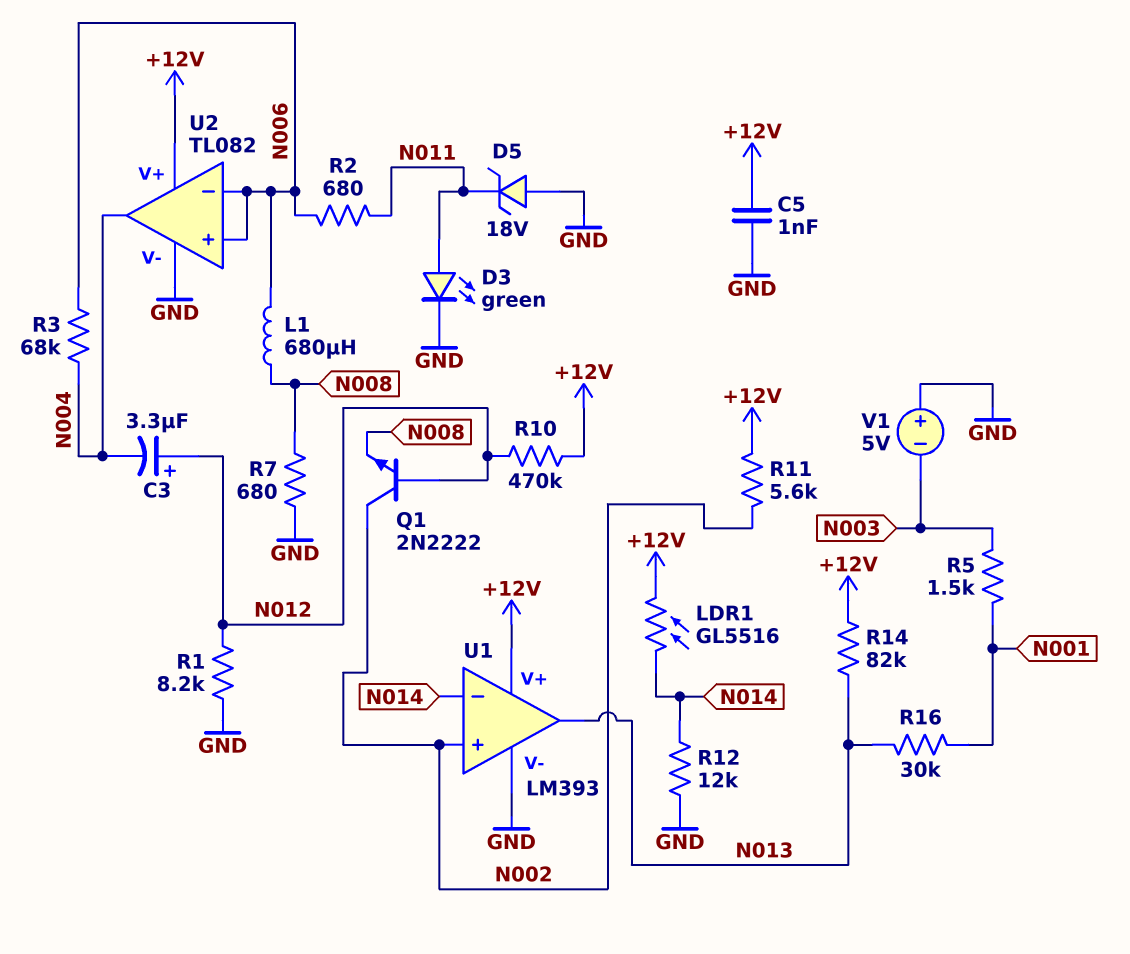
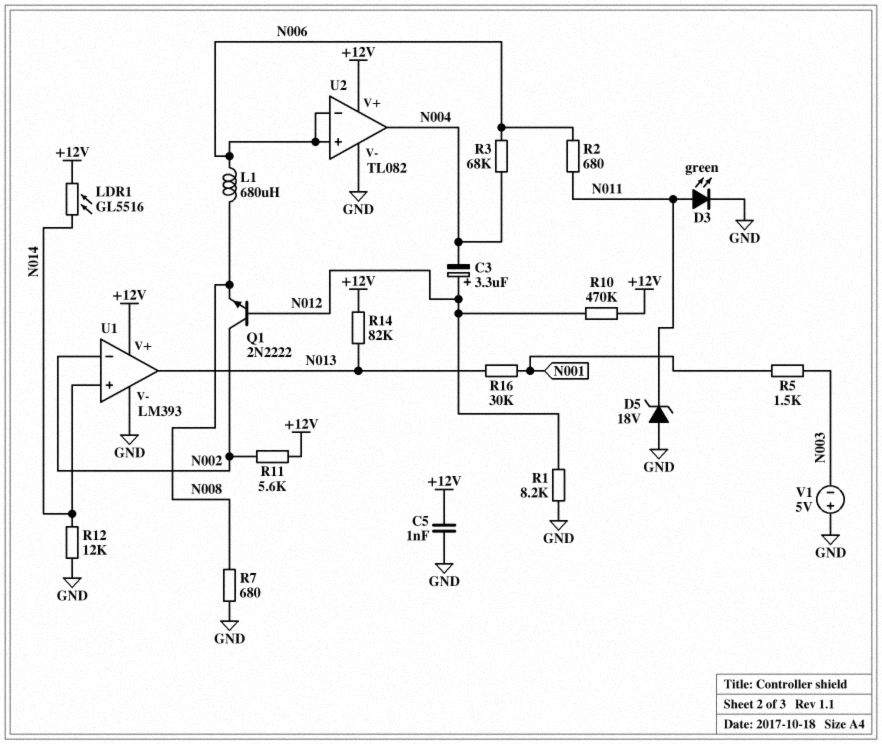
U1 pin in+: N002 -> N014
U1 pin in-: N014 -> N002

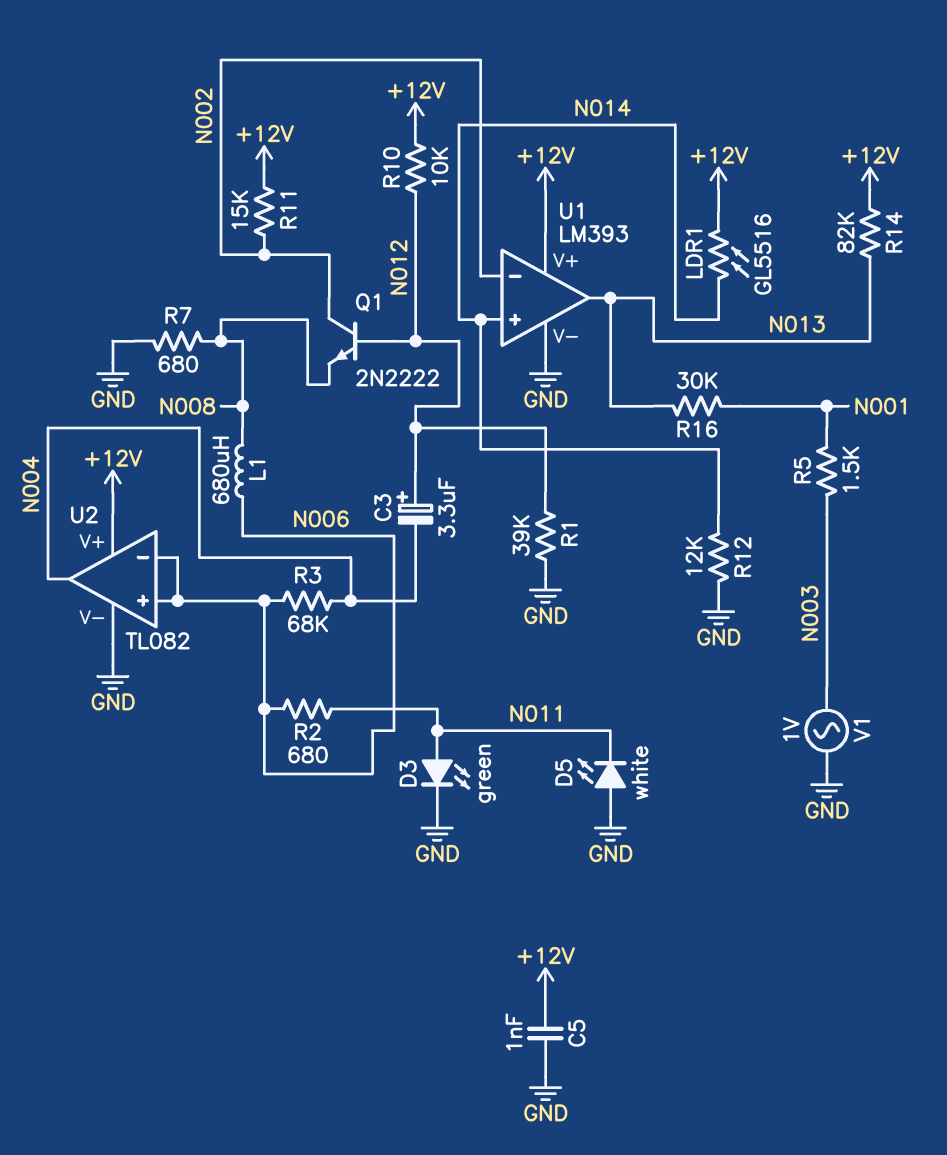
D5: zener 18V (A GND, K N011) -> LED white (A GND, K N011)
R1: 8.2k (GND, N012) -> 39k (GND, N012)
R10: 470k (+12V, N012) -> 10k (+12V, N012)
R11: 5.6k (+12V, N002) -> 15k (+12V, N002)
V1: 5V (plus GND, minus N003) -> AC 1V (GND, N003)

